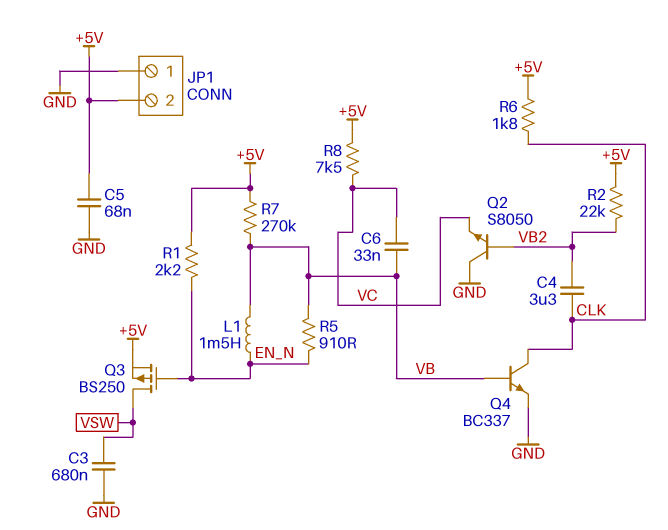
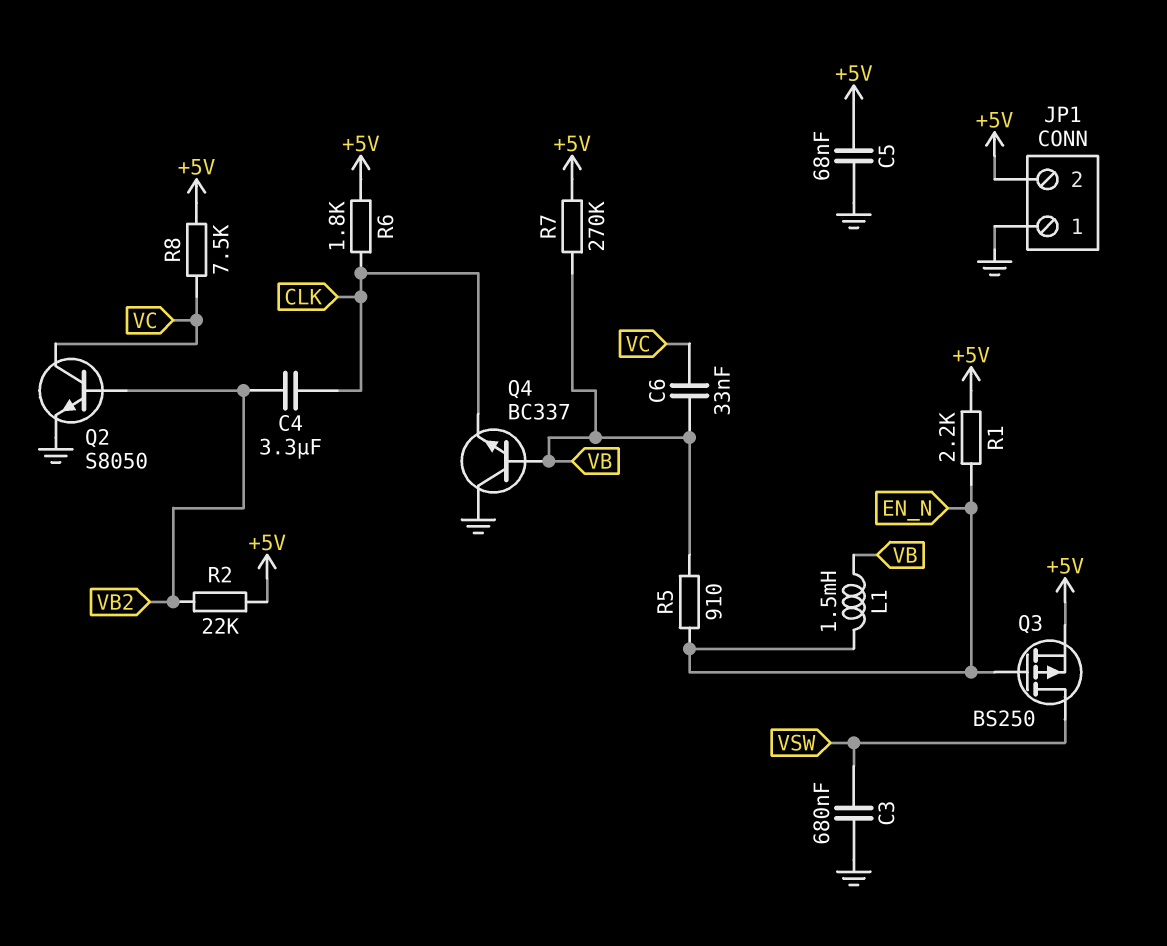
Q2: NPN S8050 (B VB2, C GND, E VC) -> NPN S8050 (B VB2, C VC, E GND)
Q4: NPN BC337 (B VB, C CLK, E GND) -> NPN BC337 (B VB, C GND, E CLK)

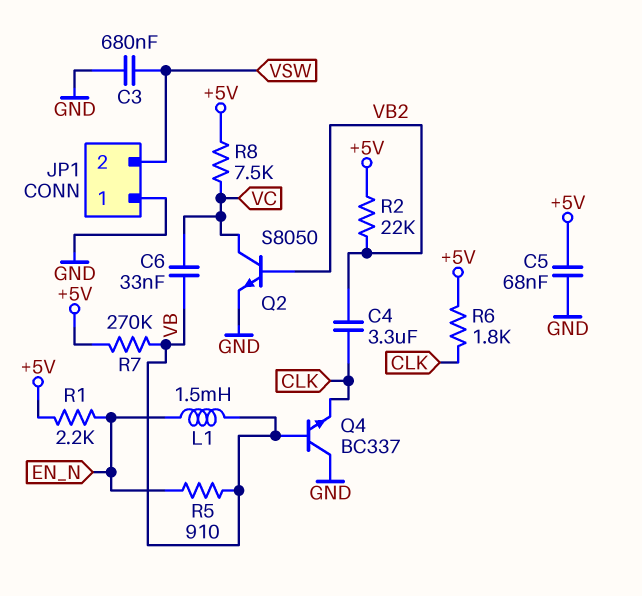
JP1 pin 2: +5V -> VSW
Q3: PMOS BS250 (G EN_N, D VSW, S +5V) -> none

